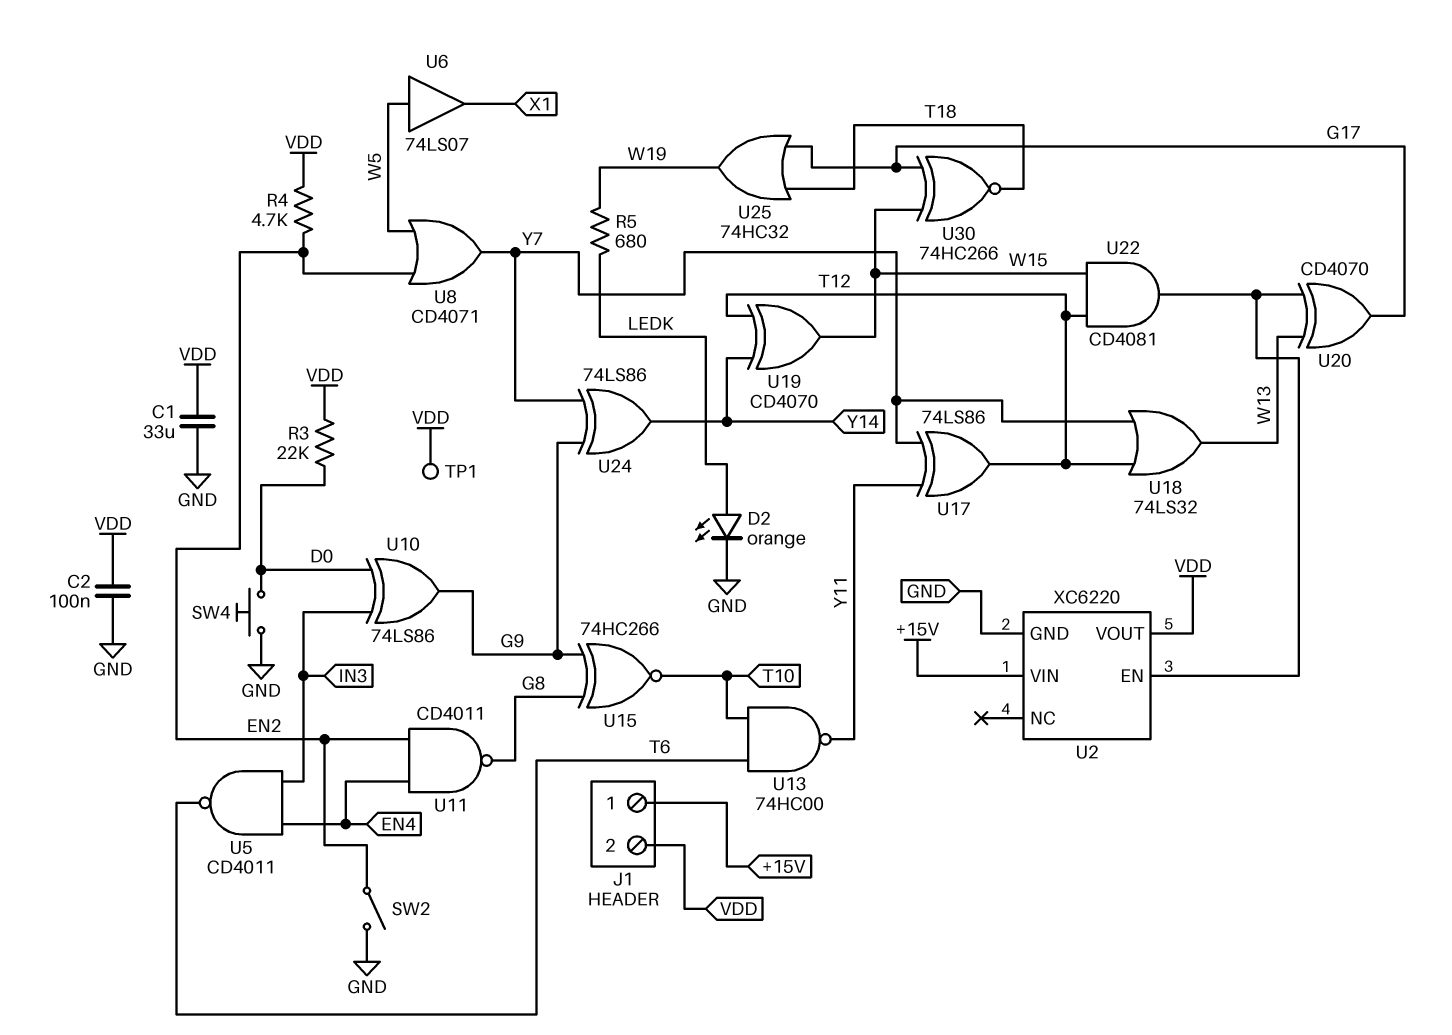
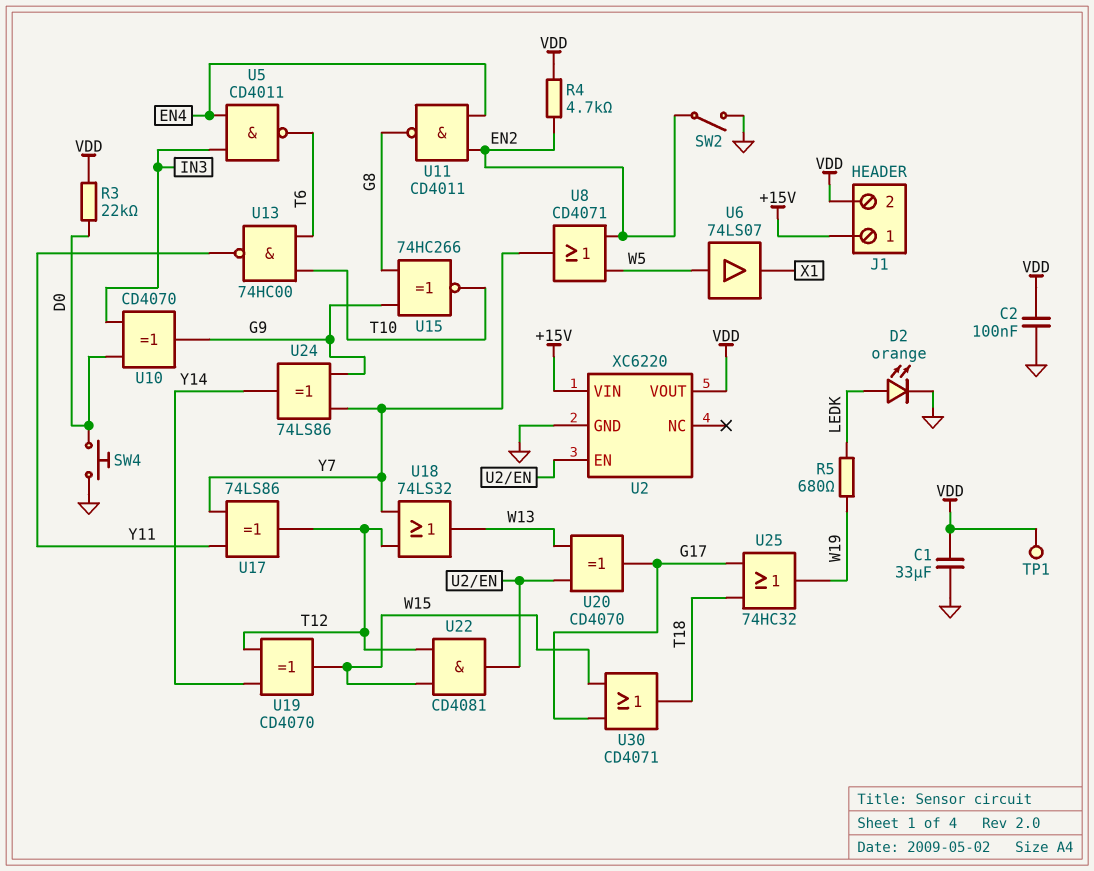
U10: XOR 74LS86 (in D0, in IN3, out G9) -> XOR CD4070 (in D0, in IN3, out G9)
U30: XNOR 74HC266 (in G17, in W15, out T18) -> OR CD4071 (in G17, in W15, out T18)

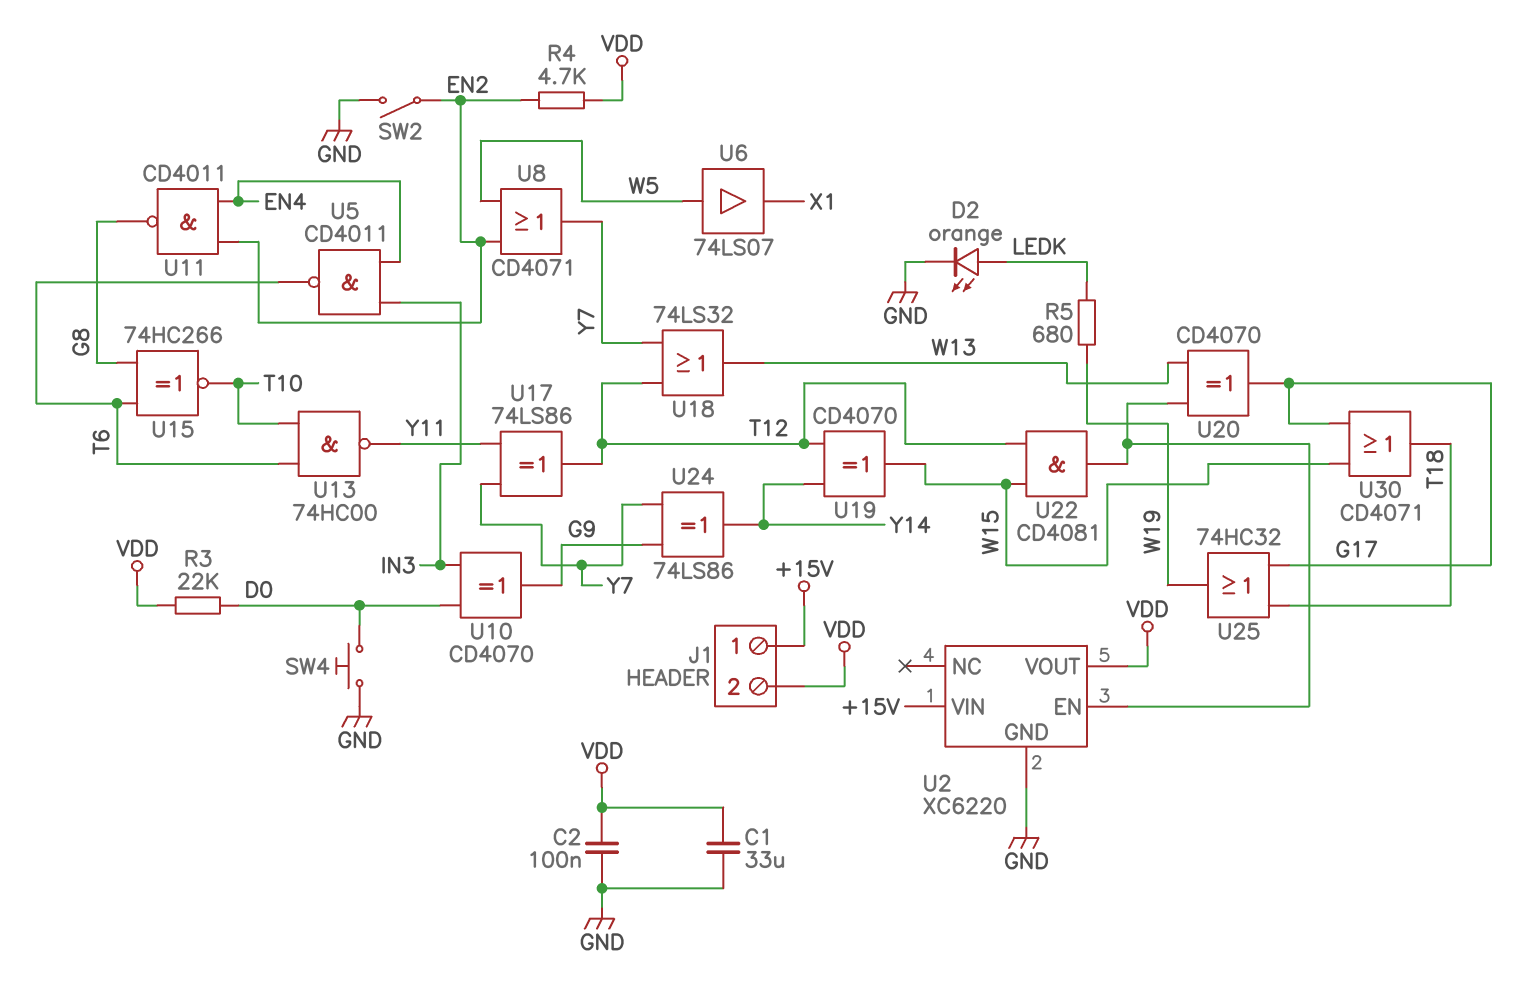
TP1: test point (VDD) -> none
U15: XNOR 74HC266 (in G8, in G9, out T10) -> XNOR 74HC266 (in G8, in T6, out T10)

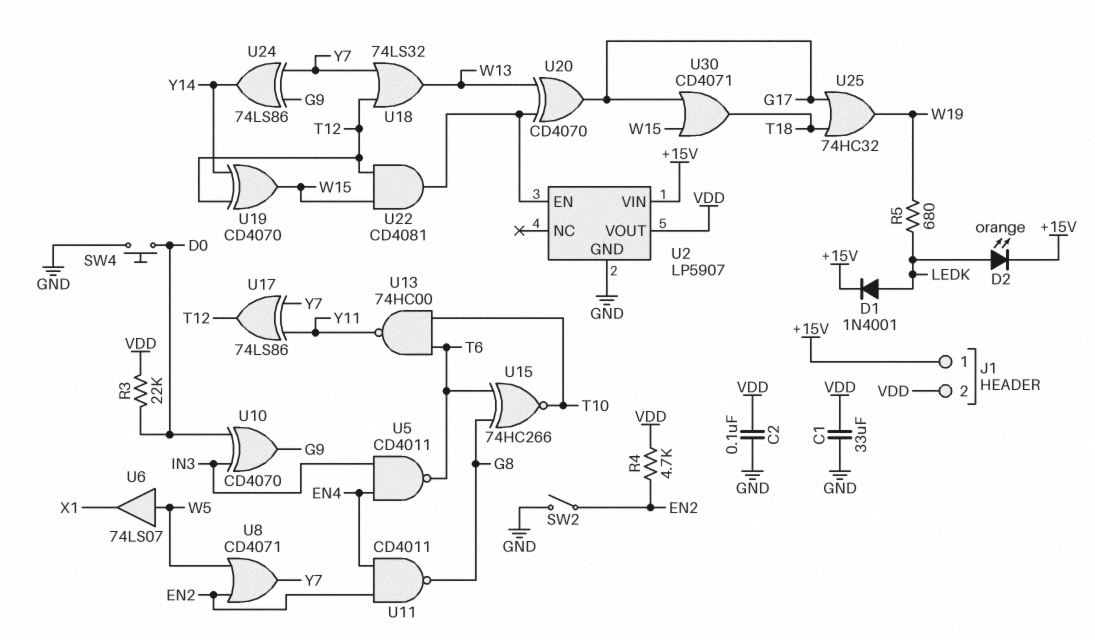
D1: none -> diode 1N4001 (A LEDK, K +15V)
D2: LED orange (A LEDK, K GND) -> LED orange (A LEDK, K +15V)
U2: XC6220 -> LP5907

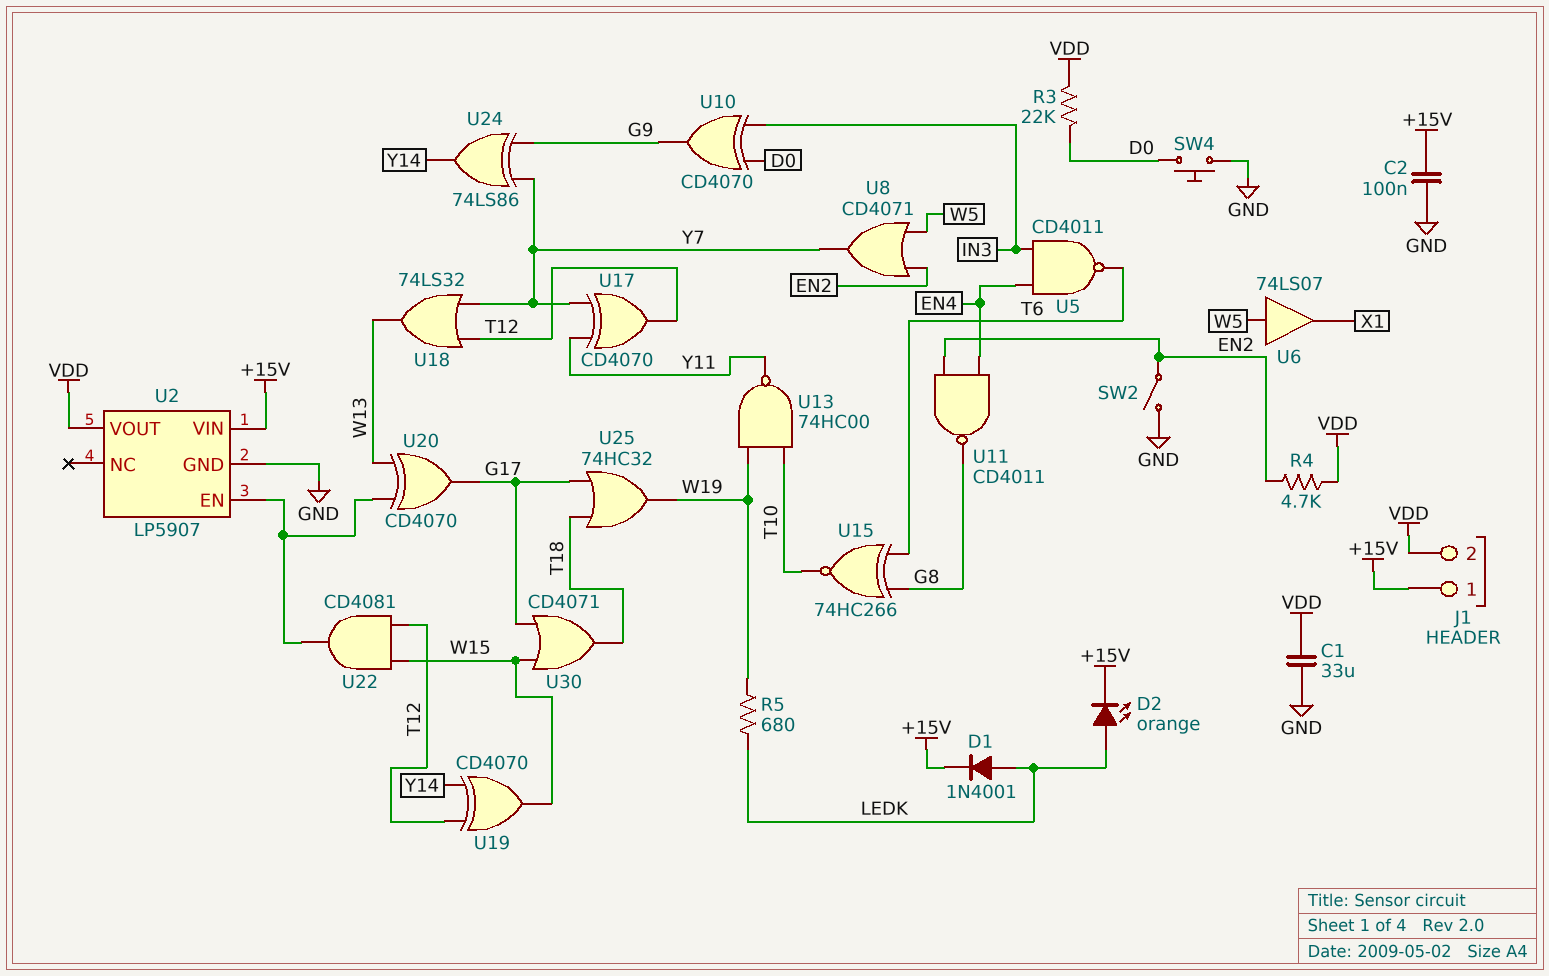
C2: 100nF (GND, VDD) -> 100nF (+15V, GND)
U13: NAND 74HC00 (in T6, in T10, out Y11) -> NAND 74HC00 (in T10, in W19, out Y11)
U17: XOR 74LS86 (in Y7, in Y11, out T12) -> XOR CD4070 (in Y7, in Y11, out T12)

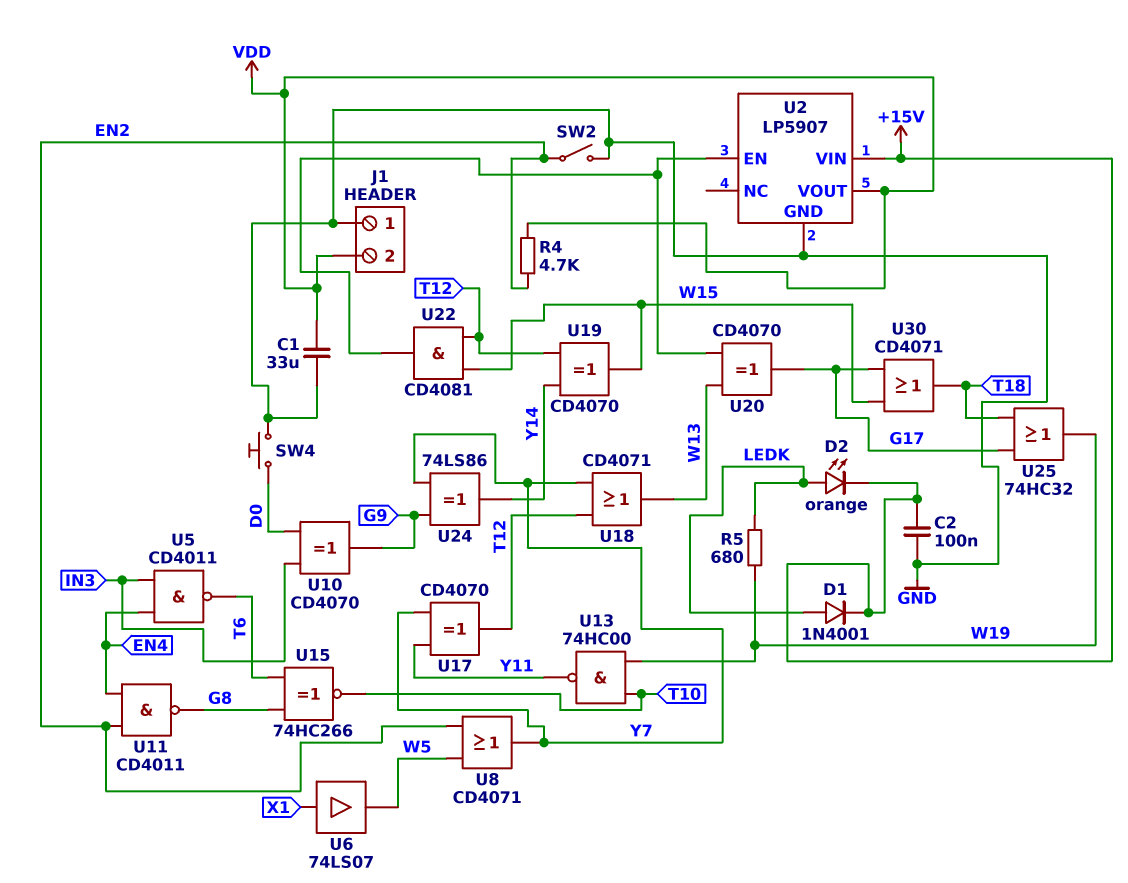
J1 pin 1: +15V -> GND
R3: 22k (D0, VDD) -> none
U6: buffer 74LS07 (in W5, out X1) -> buffer 74LS07 (in X1, out W5)
U18: OR 74LS32 (in T12, in Y7, out W13) -> OR CD4071 (in T12, in Y7, out W13)

